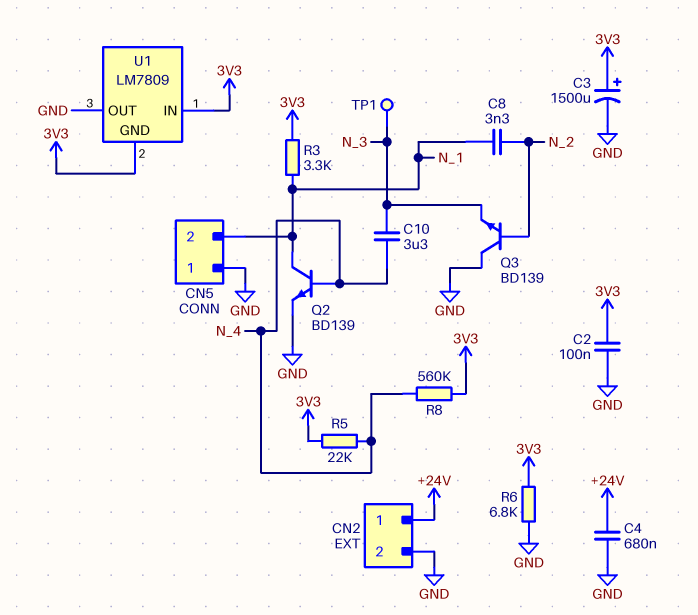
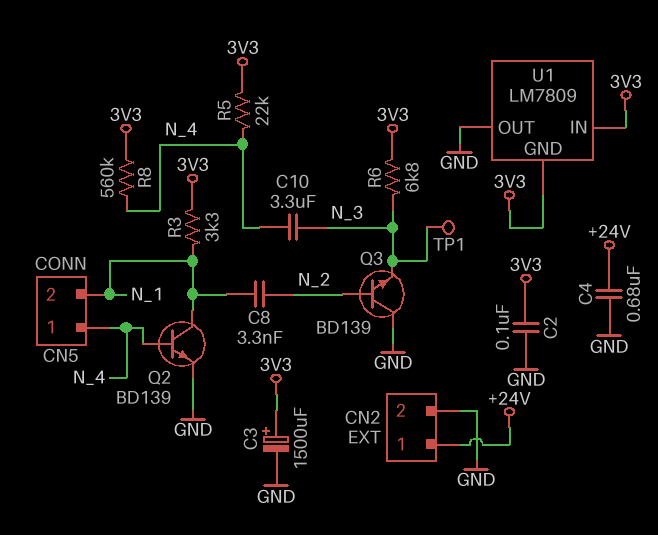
CN5 pin 1: GND -> N_4
R6: 6.8k (3V3, GND) -> 6.8k (3V3, N_3)

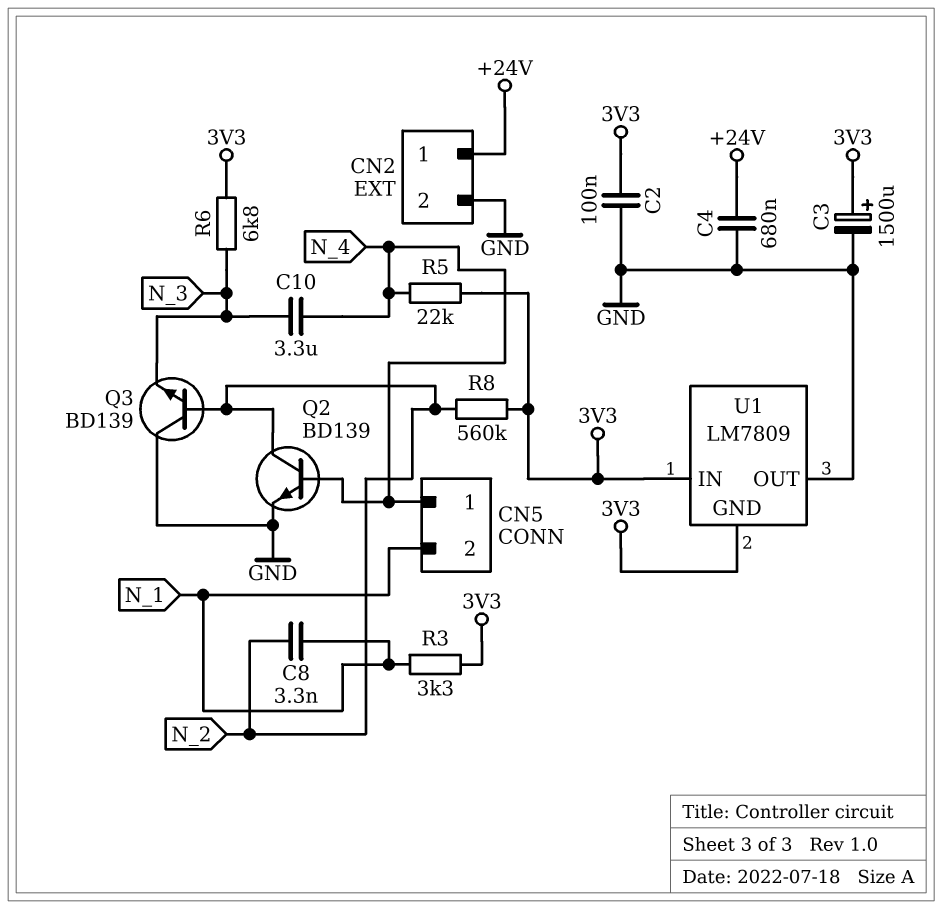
Q2: NPN BD139 (B N_4, C N_1, E GND) -> NPN BD139 (B N_4, C N_2, E GND)
R8: 560k (3V3, N_4) -> 560k (3V3, N_2)
TP1: test point (N_3) -> none

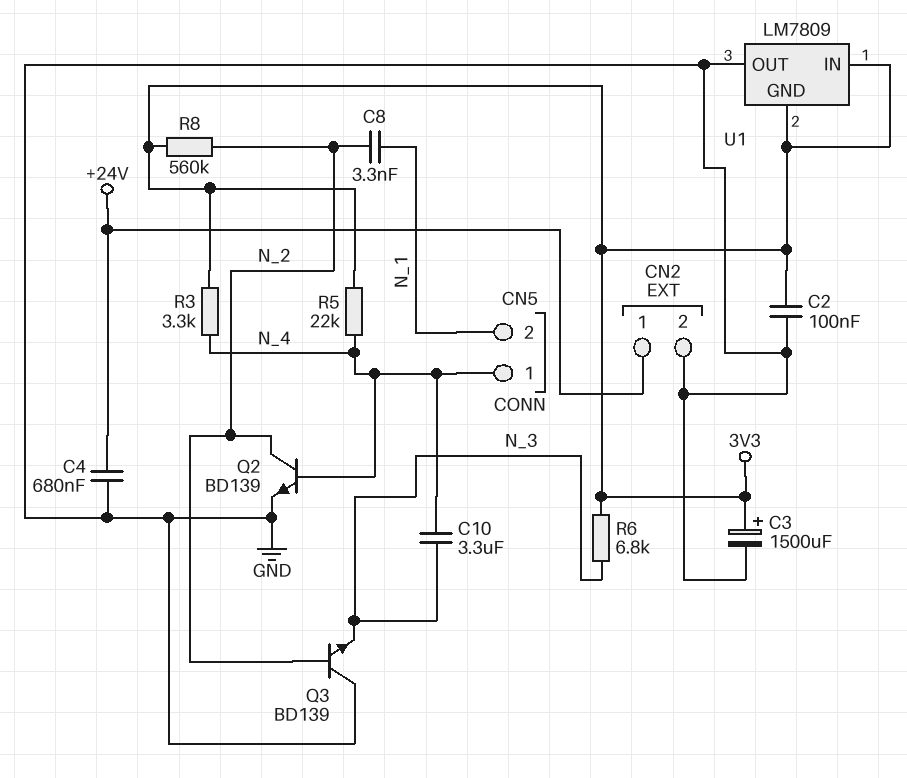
R3: 3.3k (3V3, N_1) -> 3.3k (3V3, N_4)

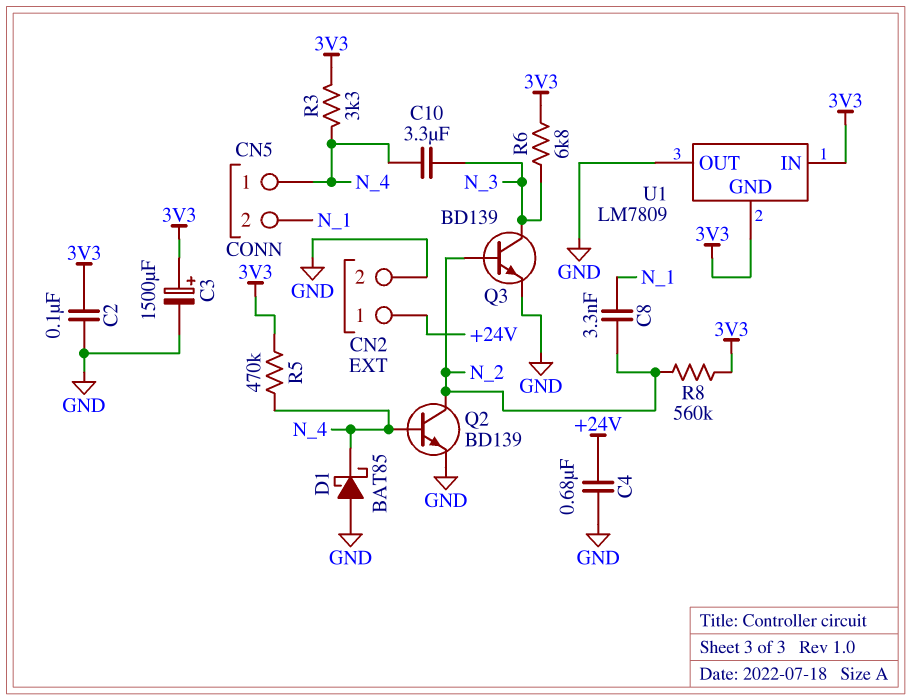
D1: none -> schottky BAT85 (A GND, K N_4)
Q3: NPN BD139 (B N_2, C GND, E N_3) -> NPN BD139 (B N_2, C N_3, E GND)
R5: 22k (3V3, N_4) -> 470k (3V3, N_4)

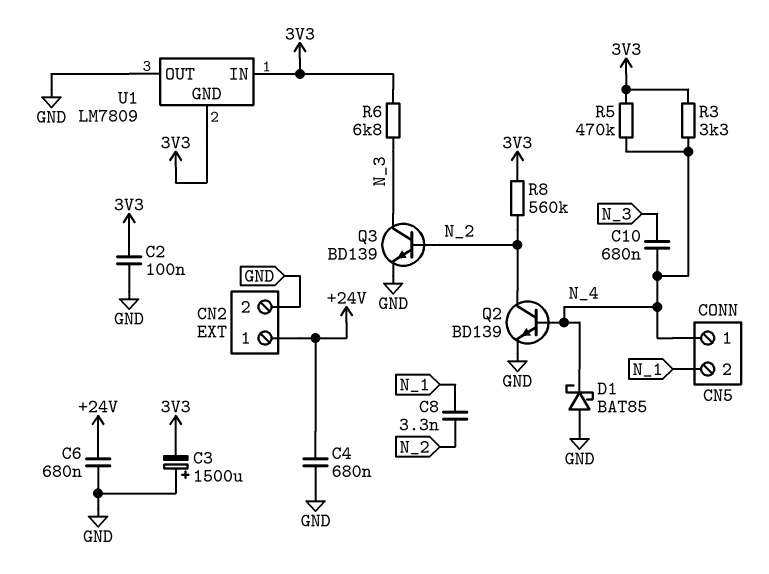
C3: 1500uF (plus 3V3, minus GND) -> 1500uF (plus GND, minus 3V3)
C6: none -> 680nF (+24V, GND)
C10: 3.3uF (N_3, N_4) -> 680nF (N_3, N_4)

